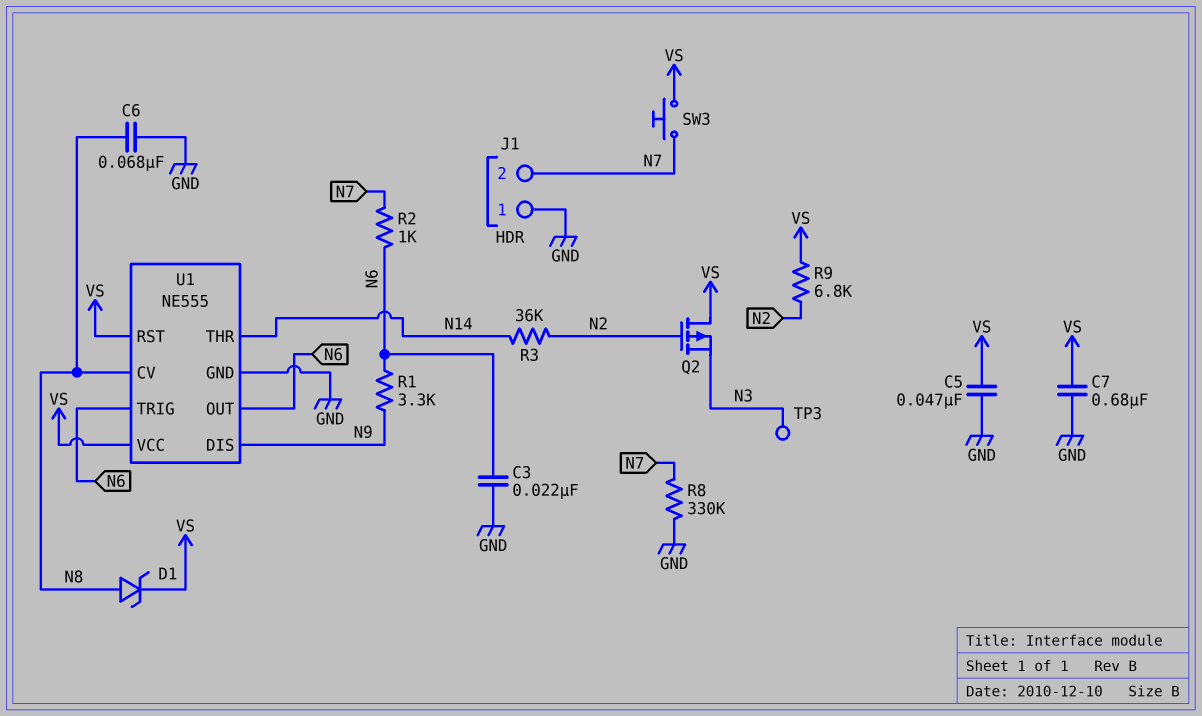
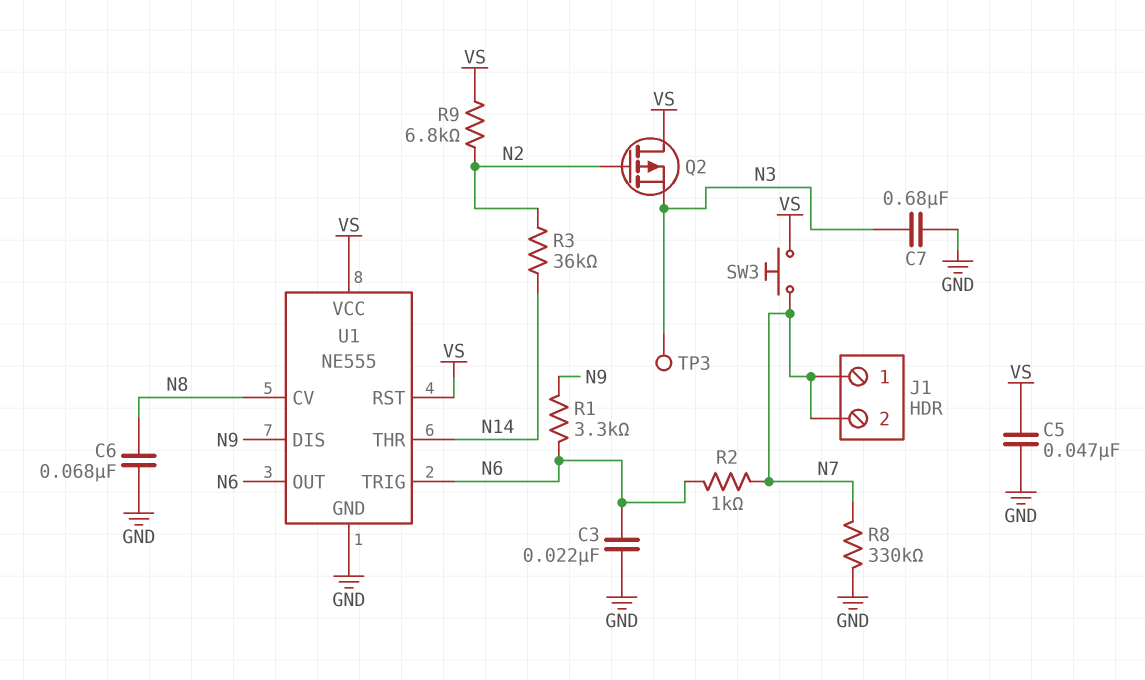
C7: 680nF (GND, VS) -> 680nF (GND, N3)
D1: zener (A N8, K VS) -> none
J1 pin 1: GND -> N7

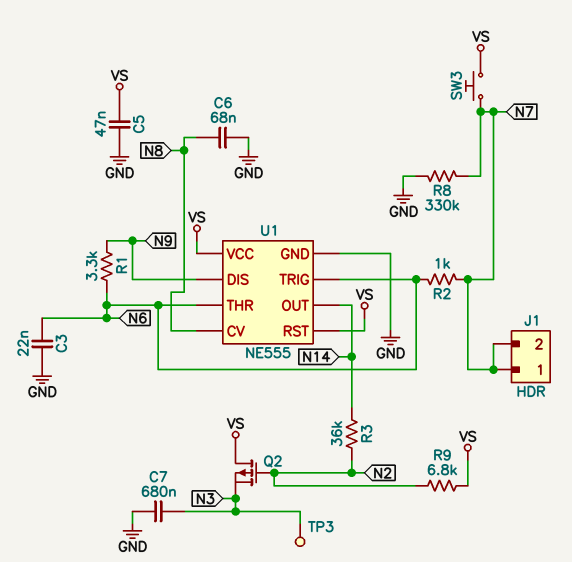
U1 pin OUT: N6 -> N14
U1 pin THR: N14 -> N6

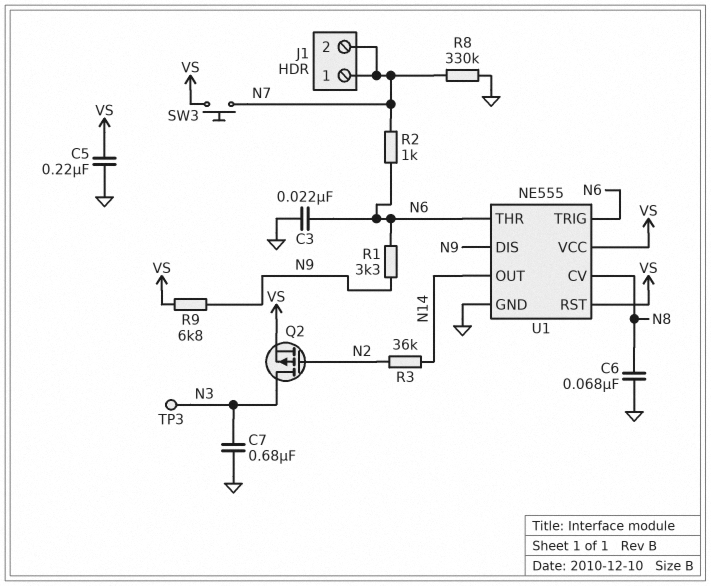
C5: 47nF (GND, VS) -> 220nF (GND, VS)
Q2: PMOS (G N2, D VS, S N3) -> PMOS (G N2, D N3, S VS)
R9: 6.8k (N2, VS) -> 6.8k (N9, VS)

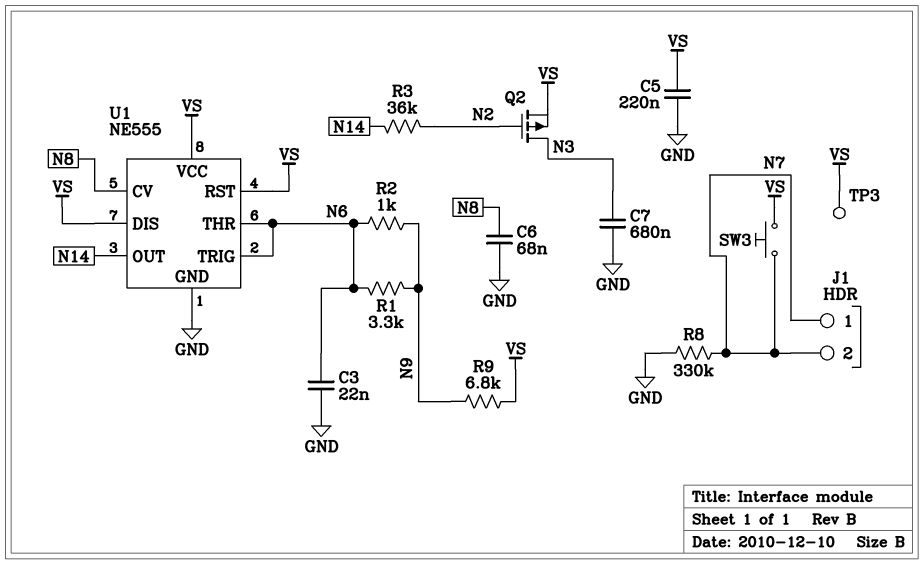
R2: 1k (N6, N7) -> 1k (N6, N9)
TP3: test point (N3) -> test point (VS)
U1 pin DIS: N9 -> VS

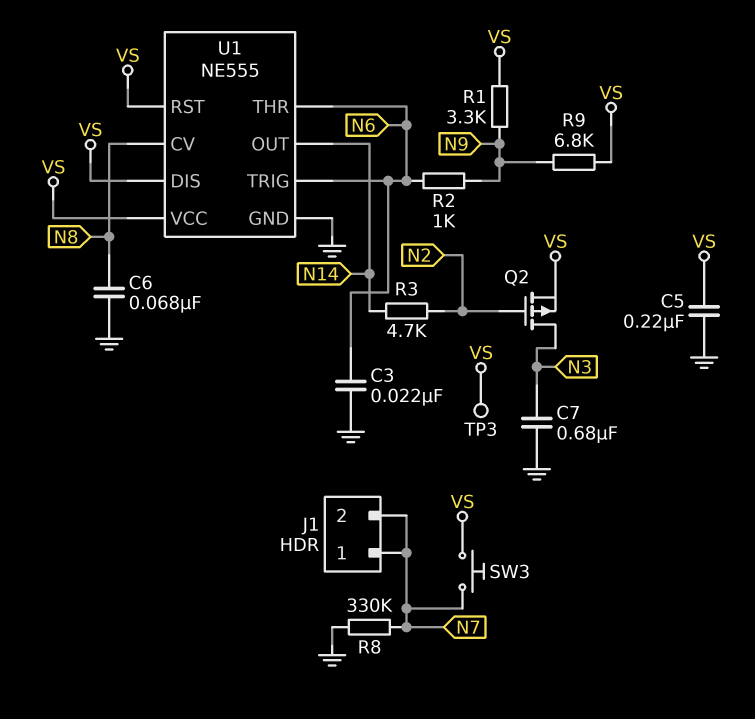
R1: 3.3k (N6, N9) -> 3.3k (N9, VS)
R3: 36k (N2, N14) -> 4.7k (N2, N14)

